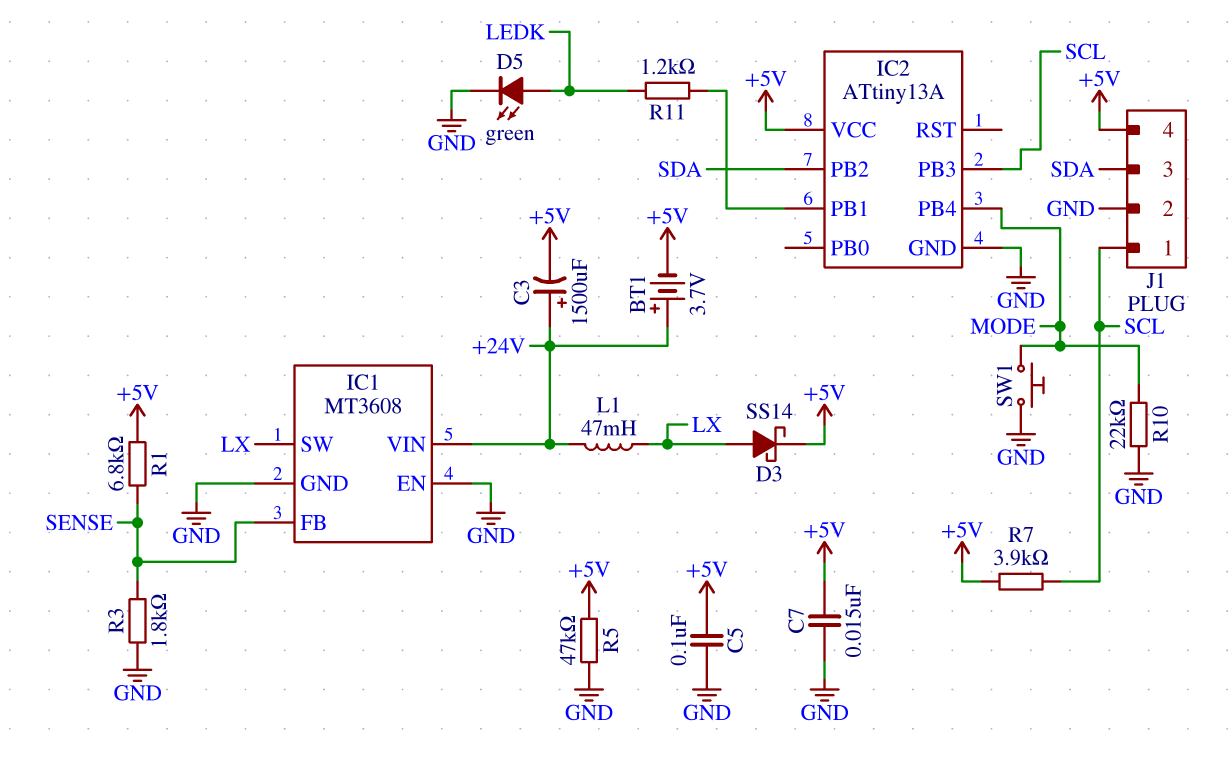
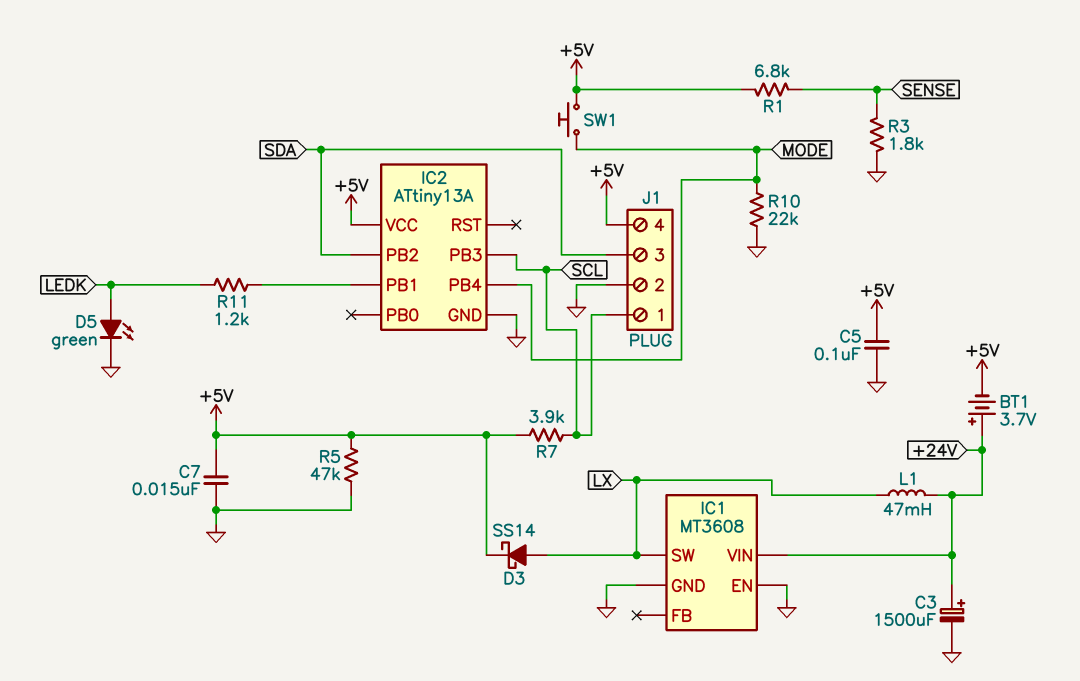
C3: 1500uF (plus +24V, minus +5V) -> 1500uF (plus +24V, minus GND)
IC1 pin FB: SENSE -> none
SW1: button (GND, MODE) -> button (+5V, MODE)

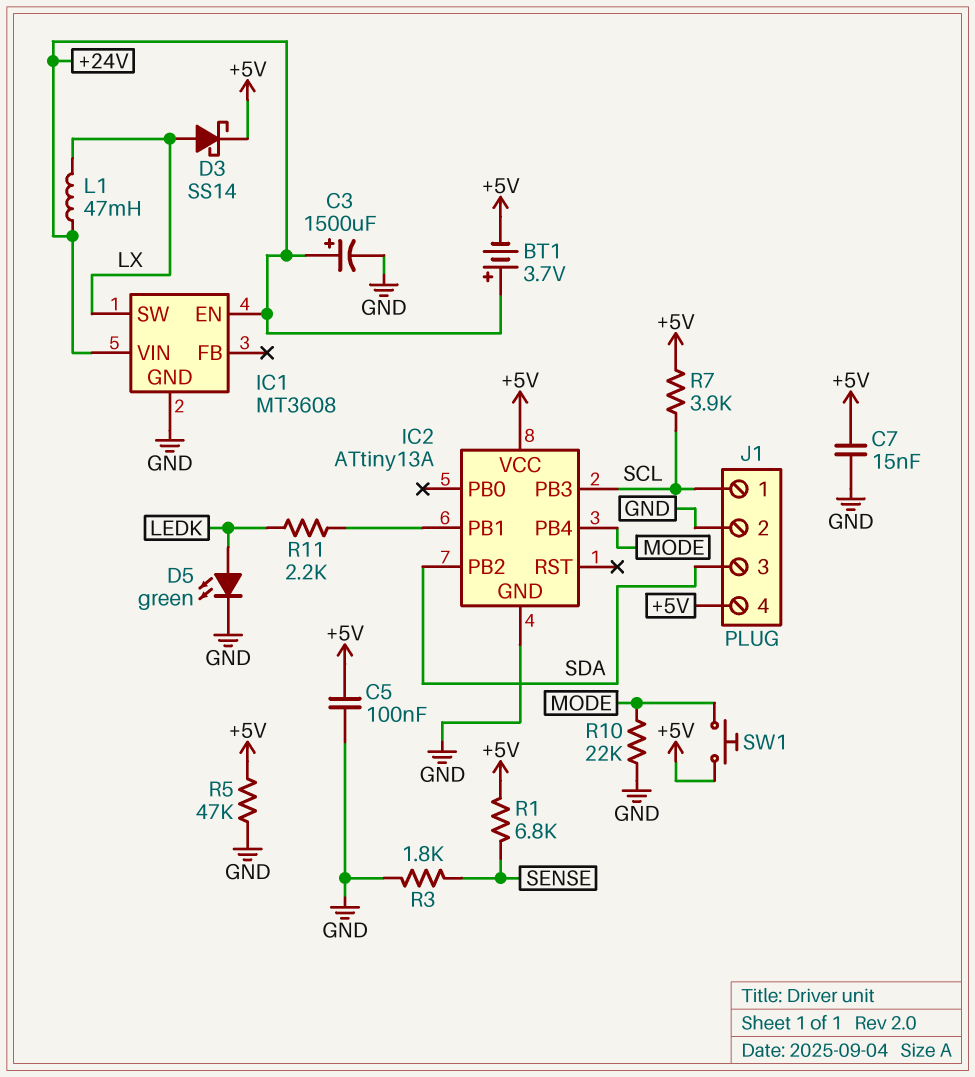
IC1 pin EN: GND -> +24V
R11: 1.2k (IC2/PB1, LEDK) -> 2.2k (IC2/PB1, LEDK)

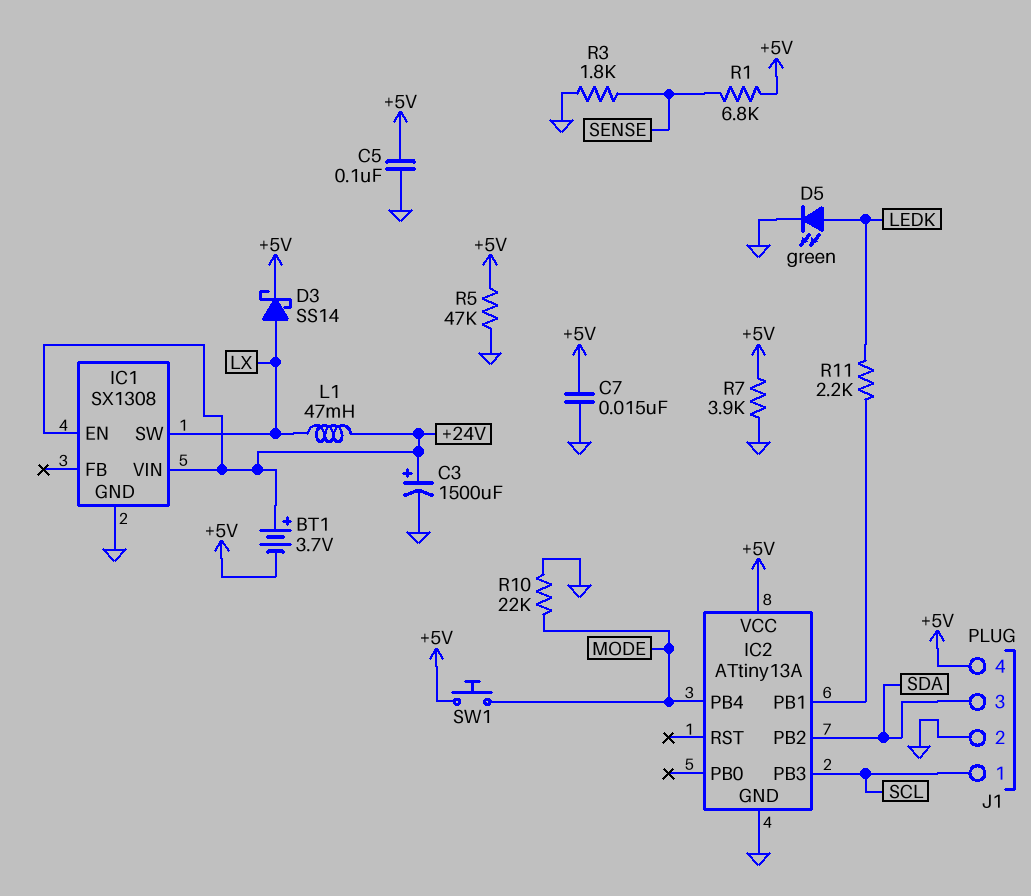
IC1: MT3608 -> SX1308
R7: 3.9k (+5V, SCL) -> 3.9k (+5V, GND)

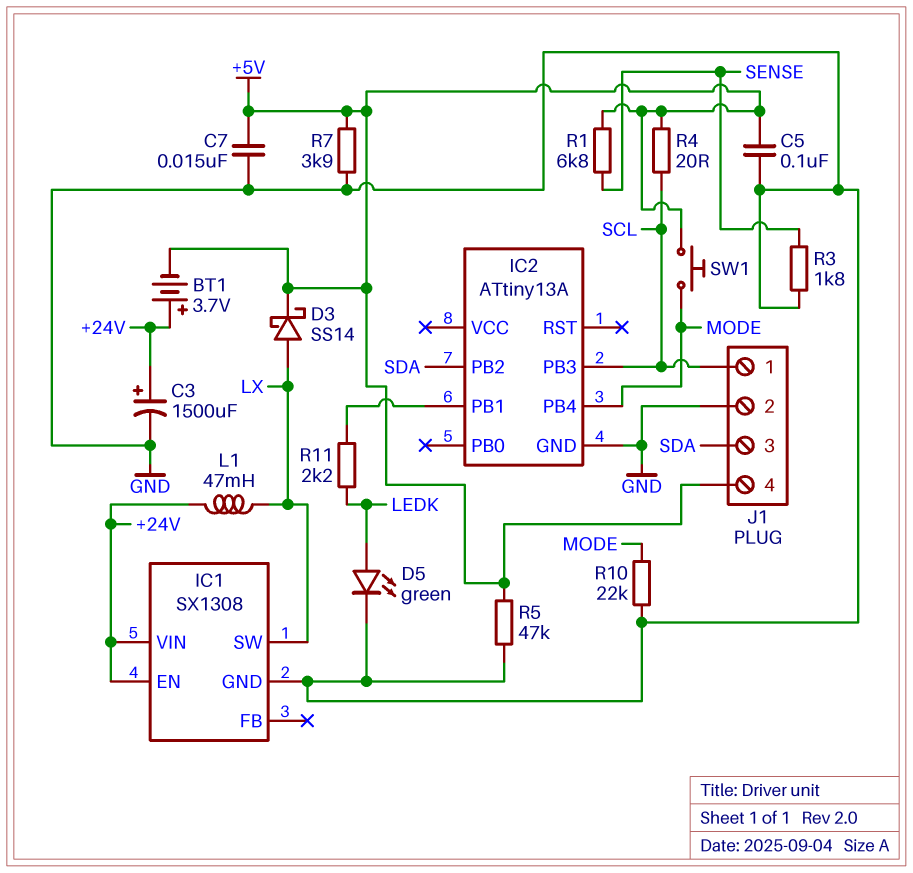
IC2 pin VCC: +5V -> none
R4: none -> 20 (+5V, SCL)

